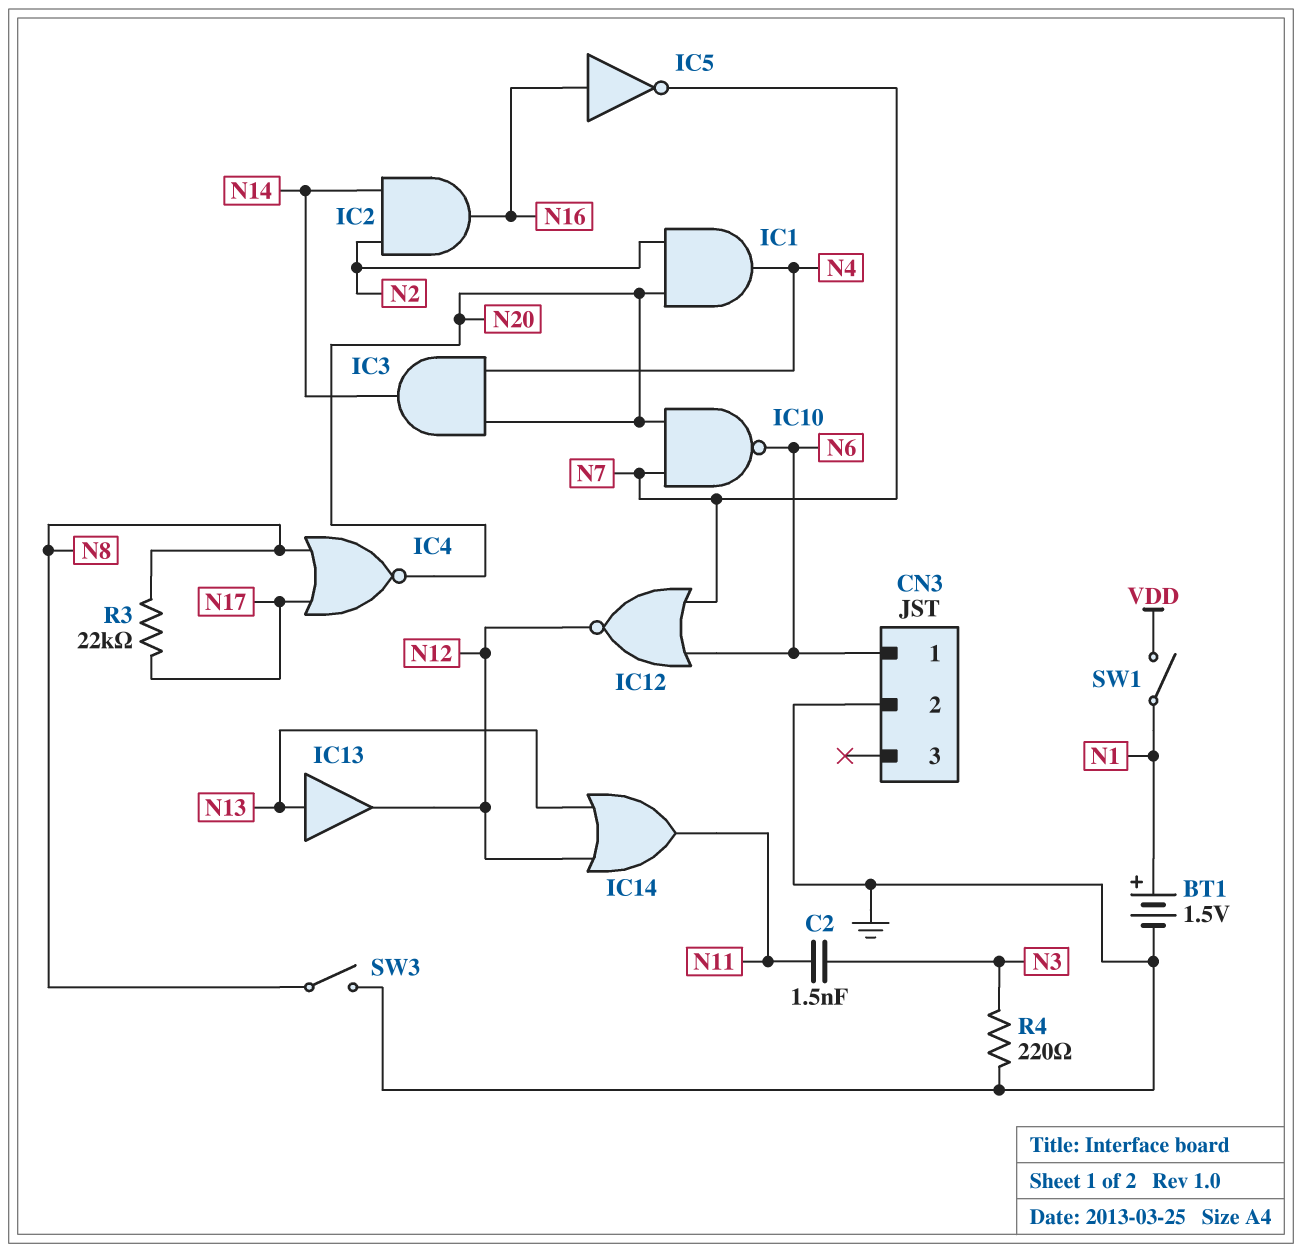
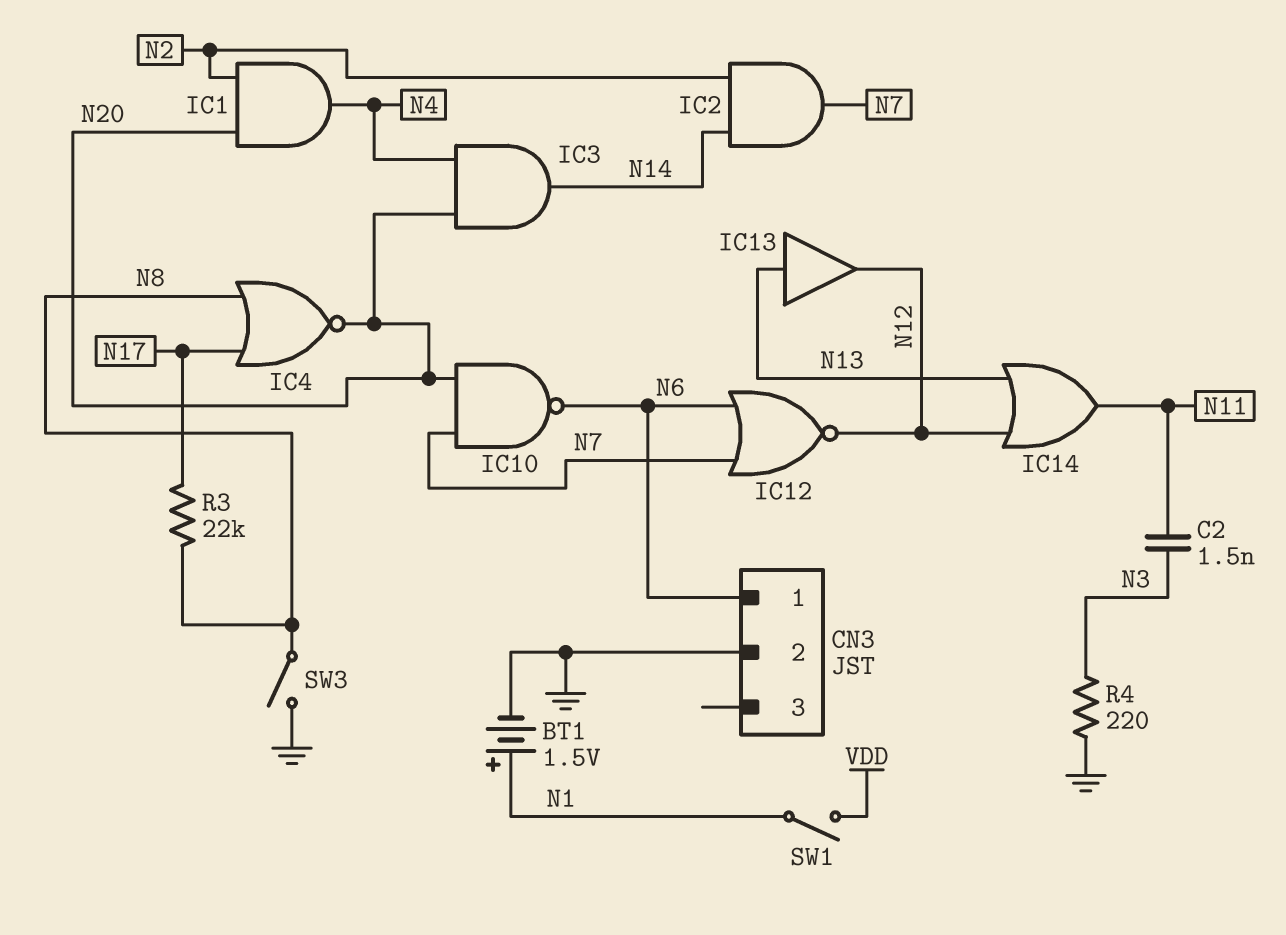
IC2: AND (in N2, in N14, out N16) -> AND (in N2, in N14, out N7)
IC5: NOT (in N16, out N7) -> none

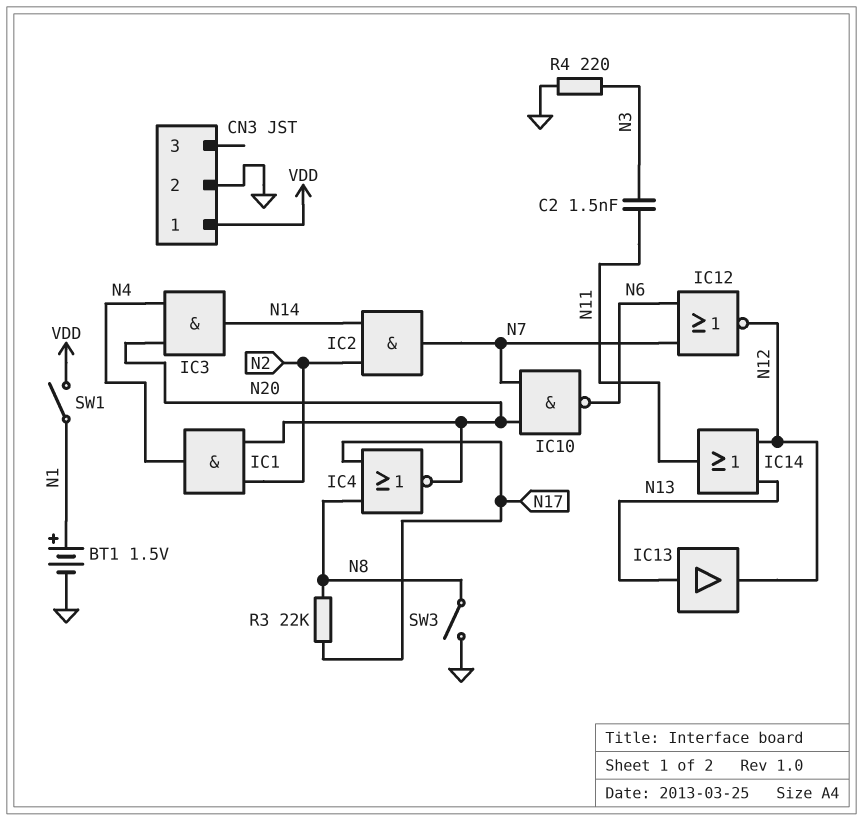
CN3 pin 1: N6 -> VDD

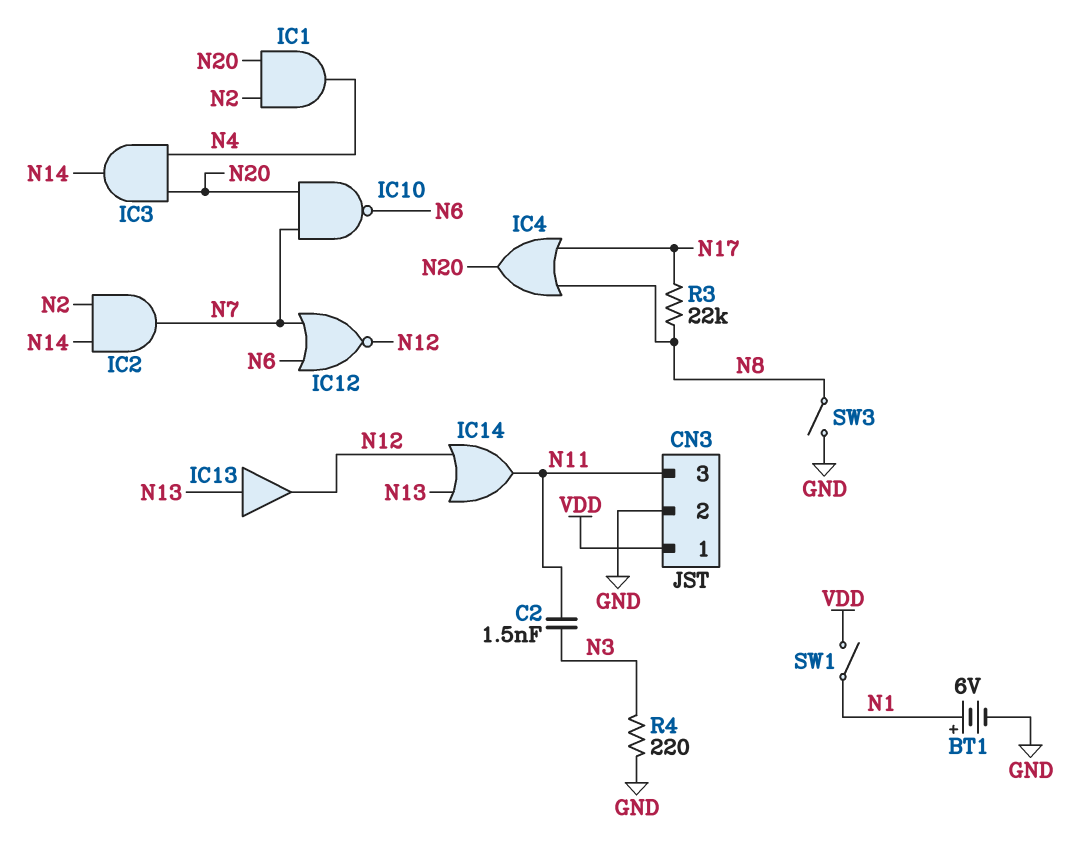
BT1: 1.5V (plus N1, minus GND) -> 6V (plus N1, minus GND)
CN3 pin 3: none -> N11
IC4: NOR (in N8, in N17, out N20) -> OR (in N8, in N17, out N20)

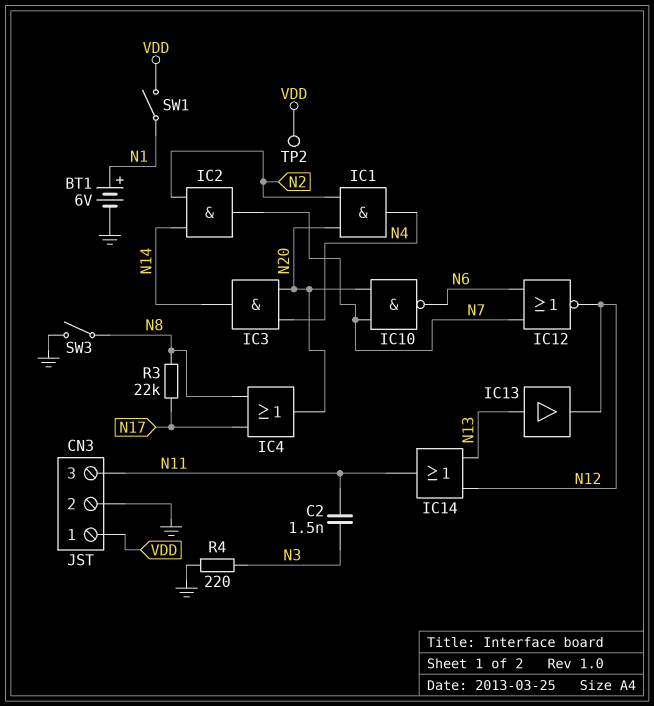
TP2: none -> test point (VDD)

